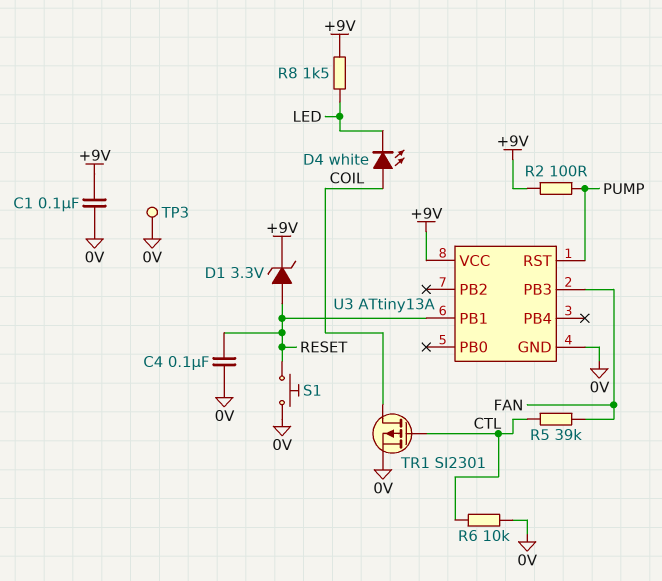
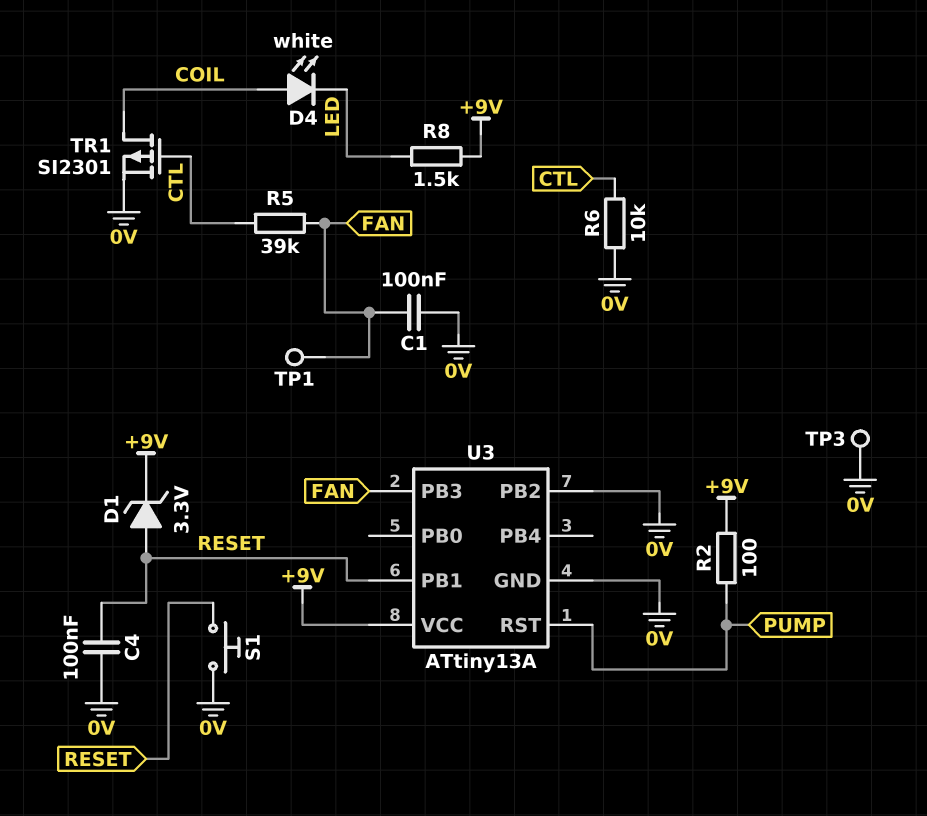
C1: 100nF (+9V, 0V) -> 100nF (0V, FAN)
TP1: none -> test point (FAN)
U3 pin PB2: none -> 0V

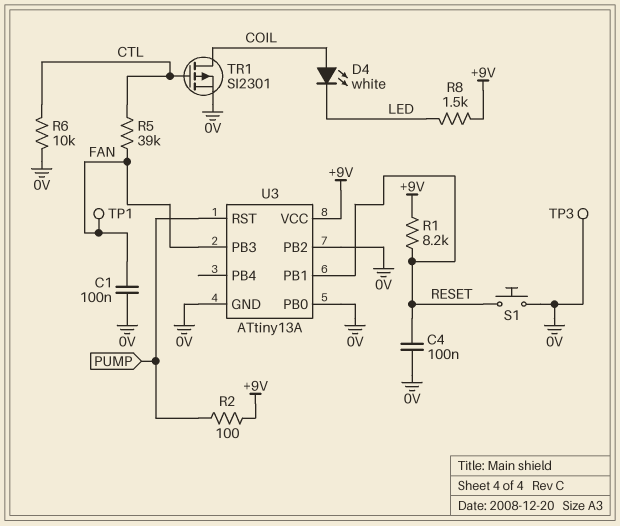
D1: zener 3.3V (A RESET, K +9V) -> none
R1: none -> 8.2k (+9V, RESET)
U3 pin PB0: none -> 0V

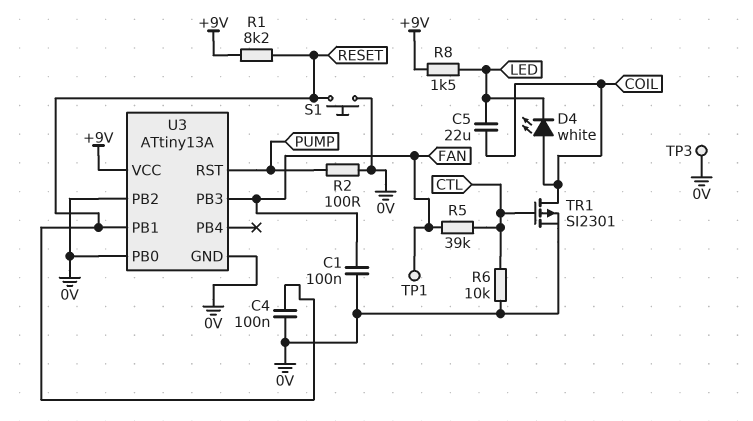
C5: none -> 22uF (COIL, LED)
R2: 100 (+9V, PUMP) -> 100 (0V, PUMP)

